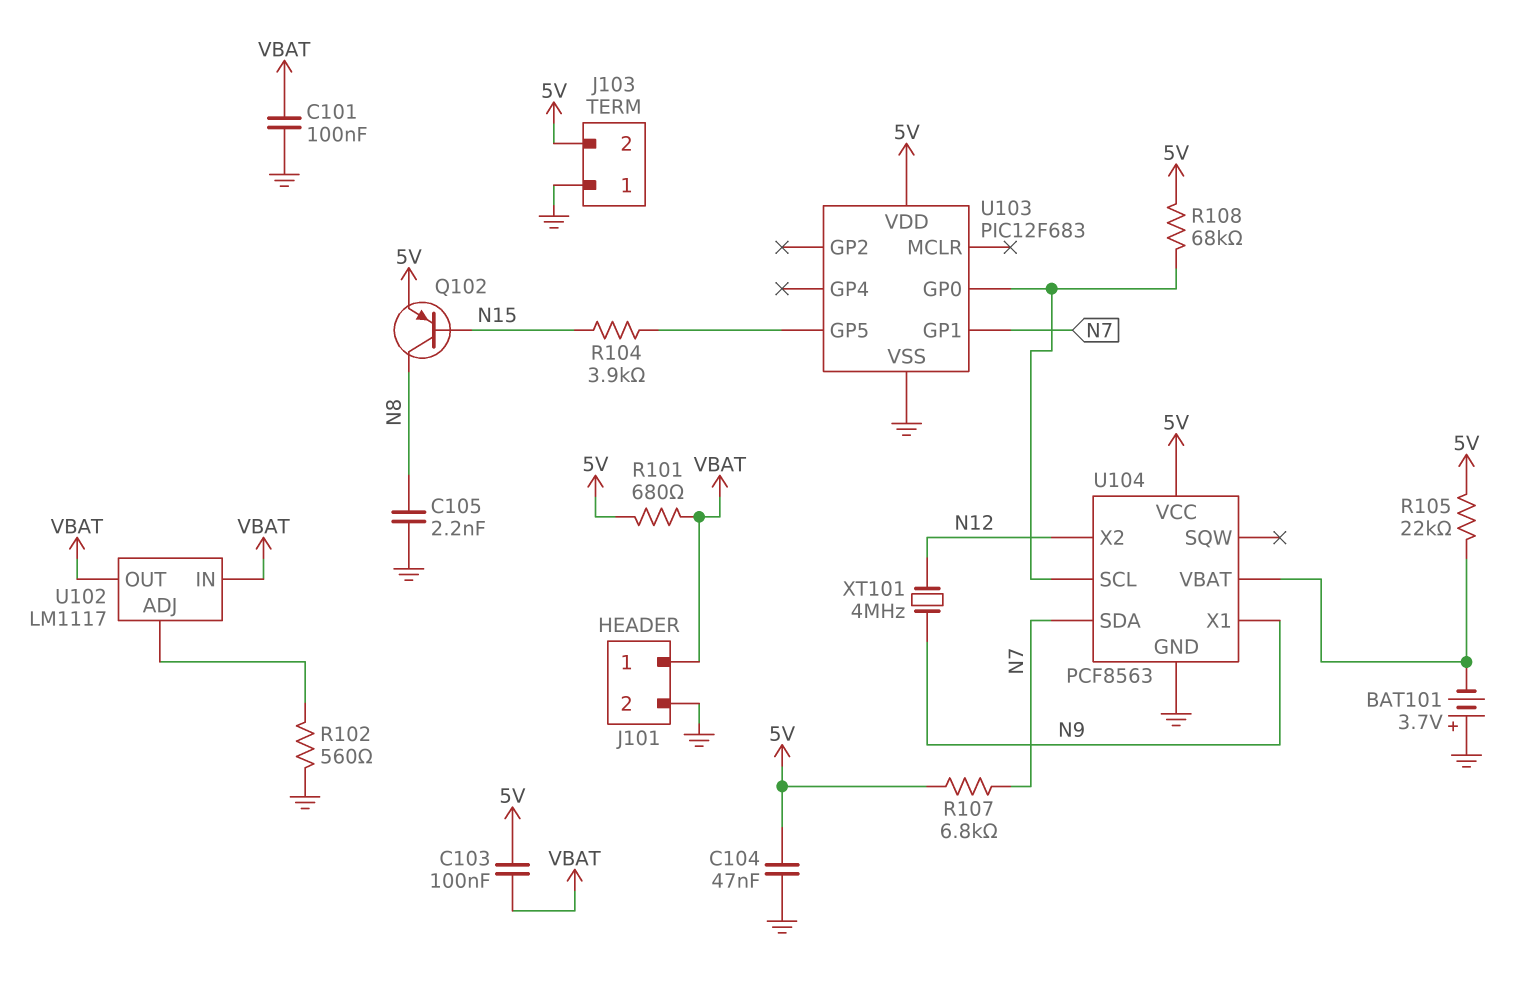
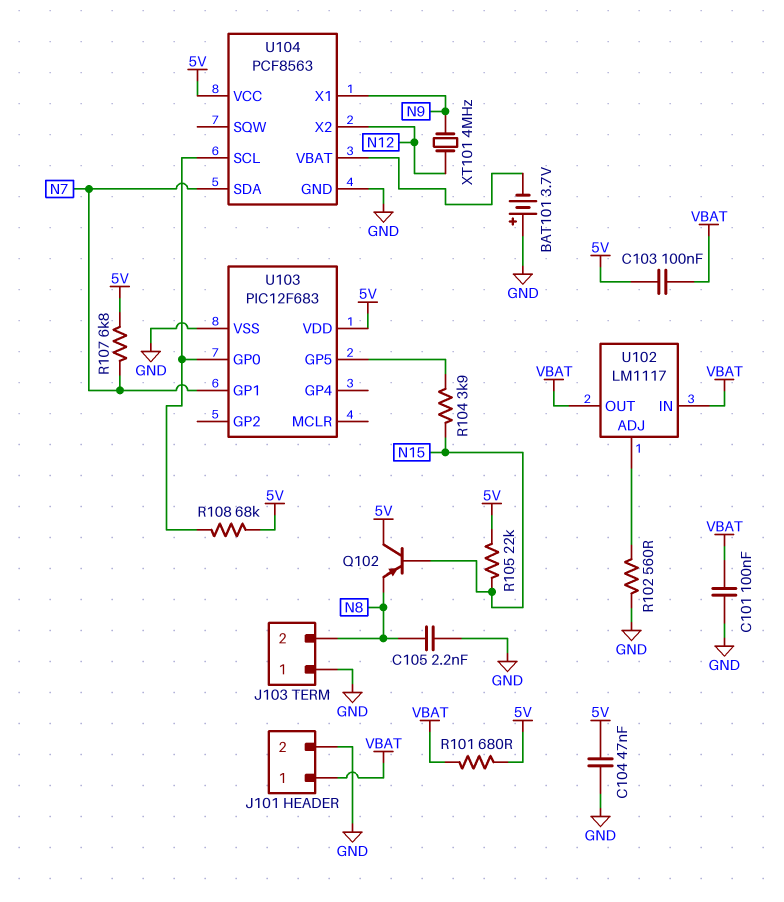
J103 pin 2: 5V -> N8
Q102: PNP (B N15, C N8, E 5V) -> PNP (B N15, C 5V, E N8)
R105: 22k (5V, U104/VBAT) -> 22k (5V, N15)

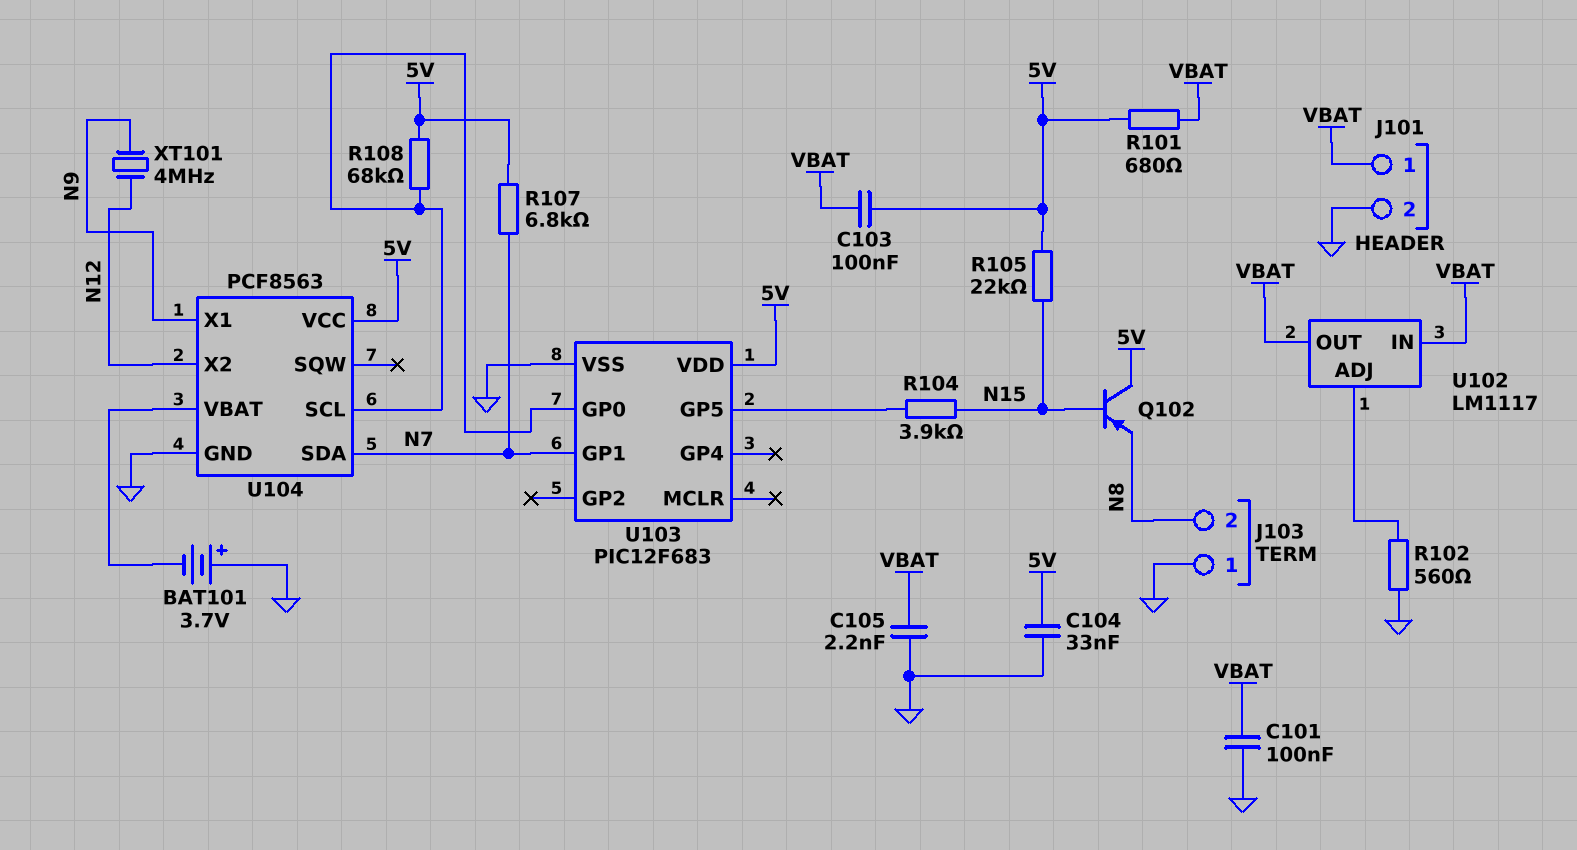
C104: 47nF (5V, GND) -> 33nF (5V, GND)
C105: 2.2nF (GND, N8) -> 2.2nF (GND, VBAT)

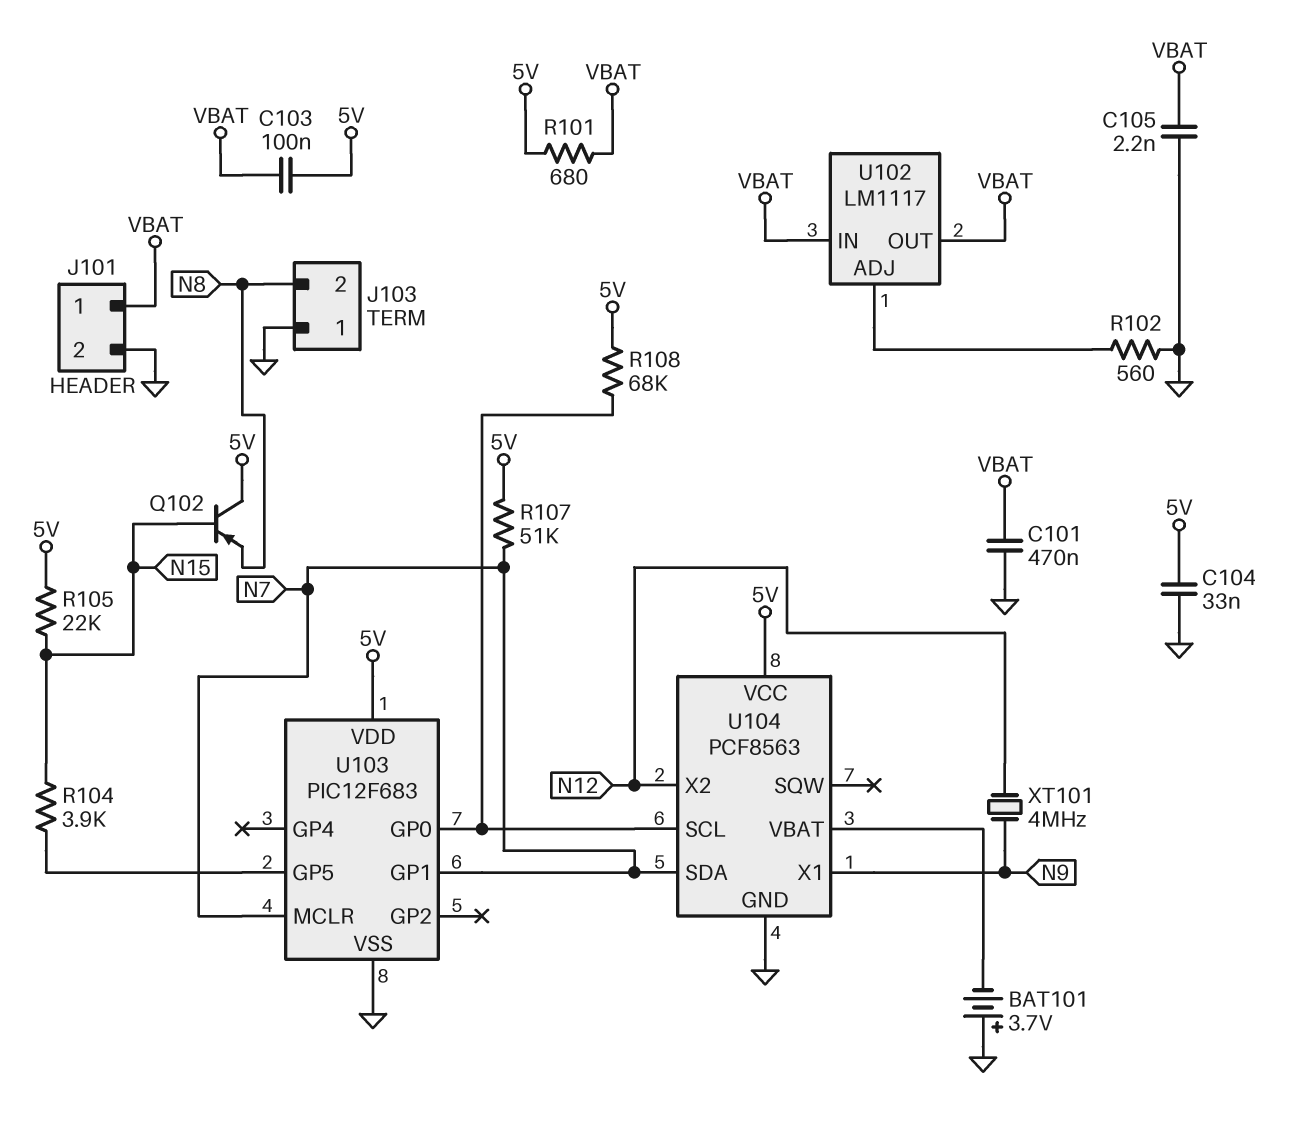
C101: 100nF (GND, VBAT) -> 470nF (GND, VBAT)
R107: 6.8k (5V, N7) -> 51k (5V, N7)
U103 pin MCLR: none -> N7

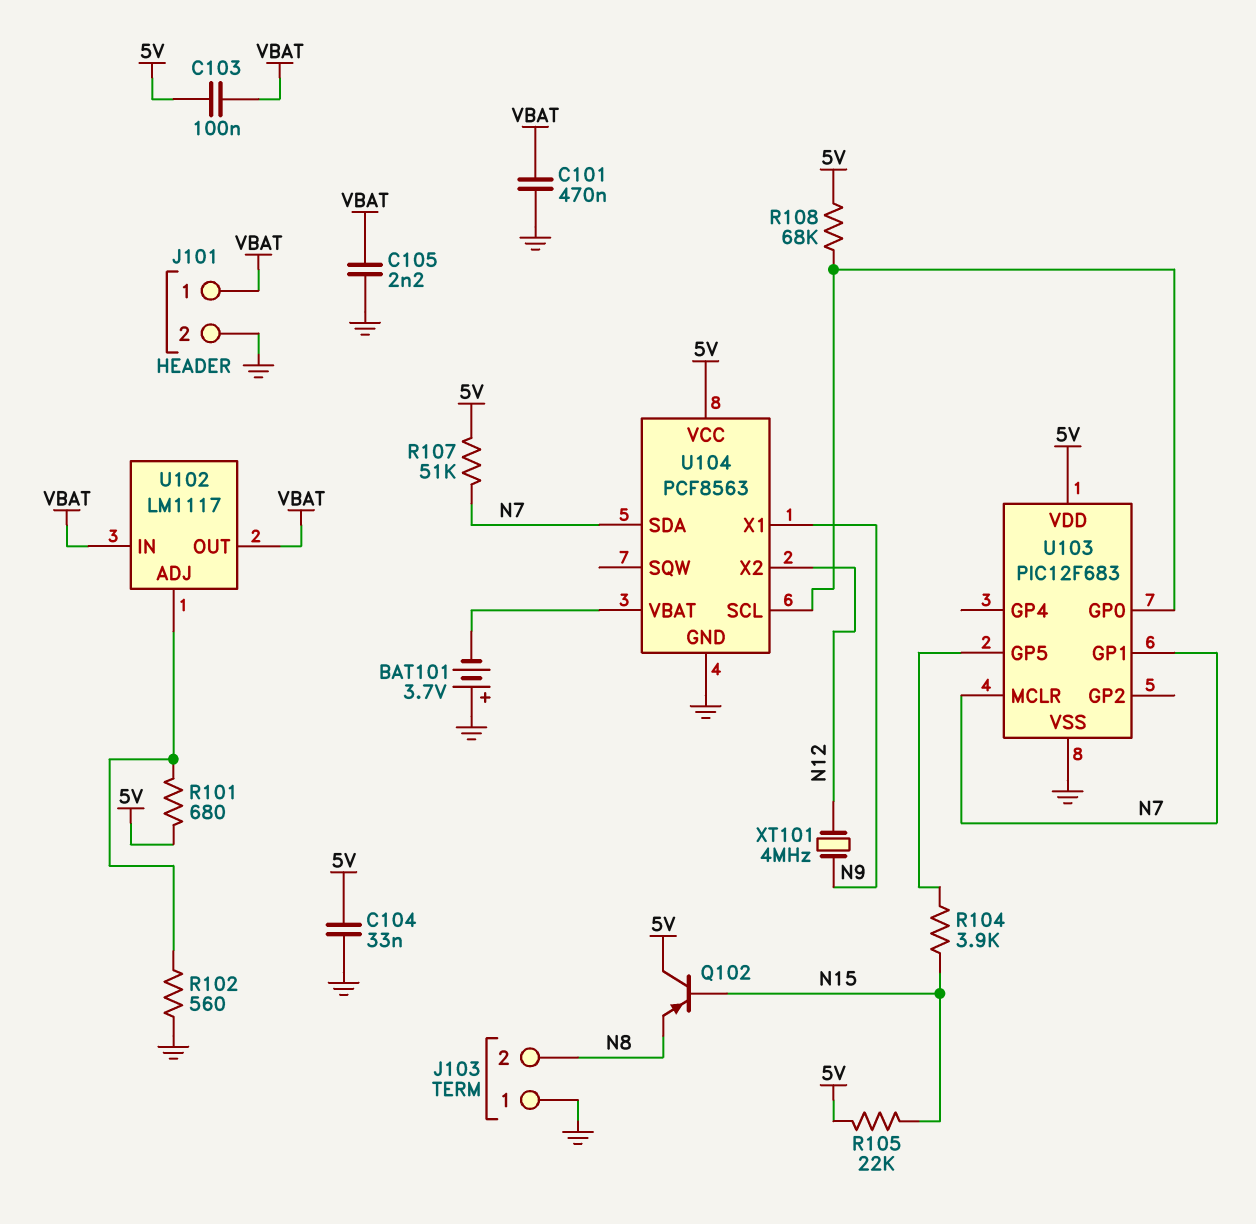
R101: 680 (5V, VBAT) -> 680 (5V, U102/ADJ)

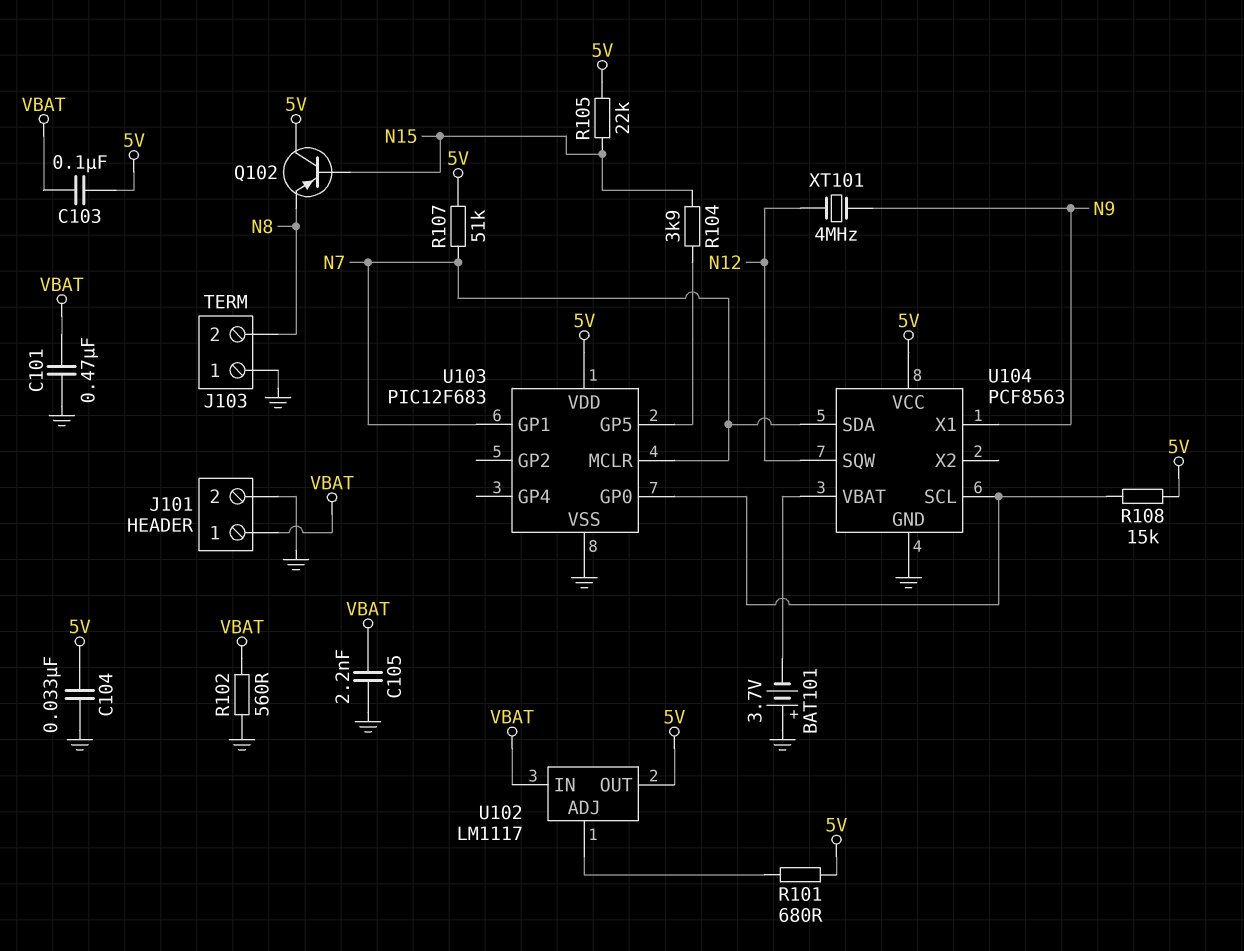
R102: 560 (GND, U102/ADJ) -> 560 (GND, VBAT)
R108: 68k (5V, U103/GP0) -> 15k (5V, U103/GP0)
U102 pin OUT: VBAT -> 5V
U104 pin SQW: none -> N12
U104 pin X2: N12 -> none

